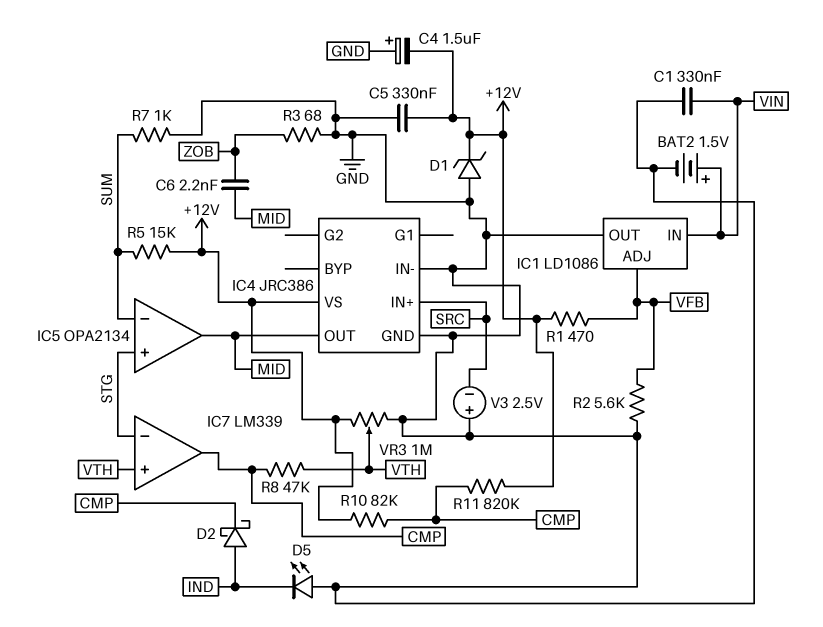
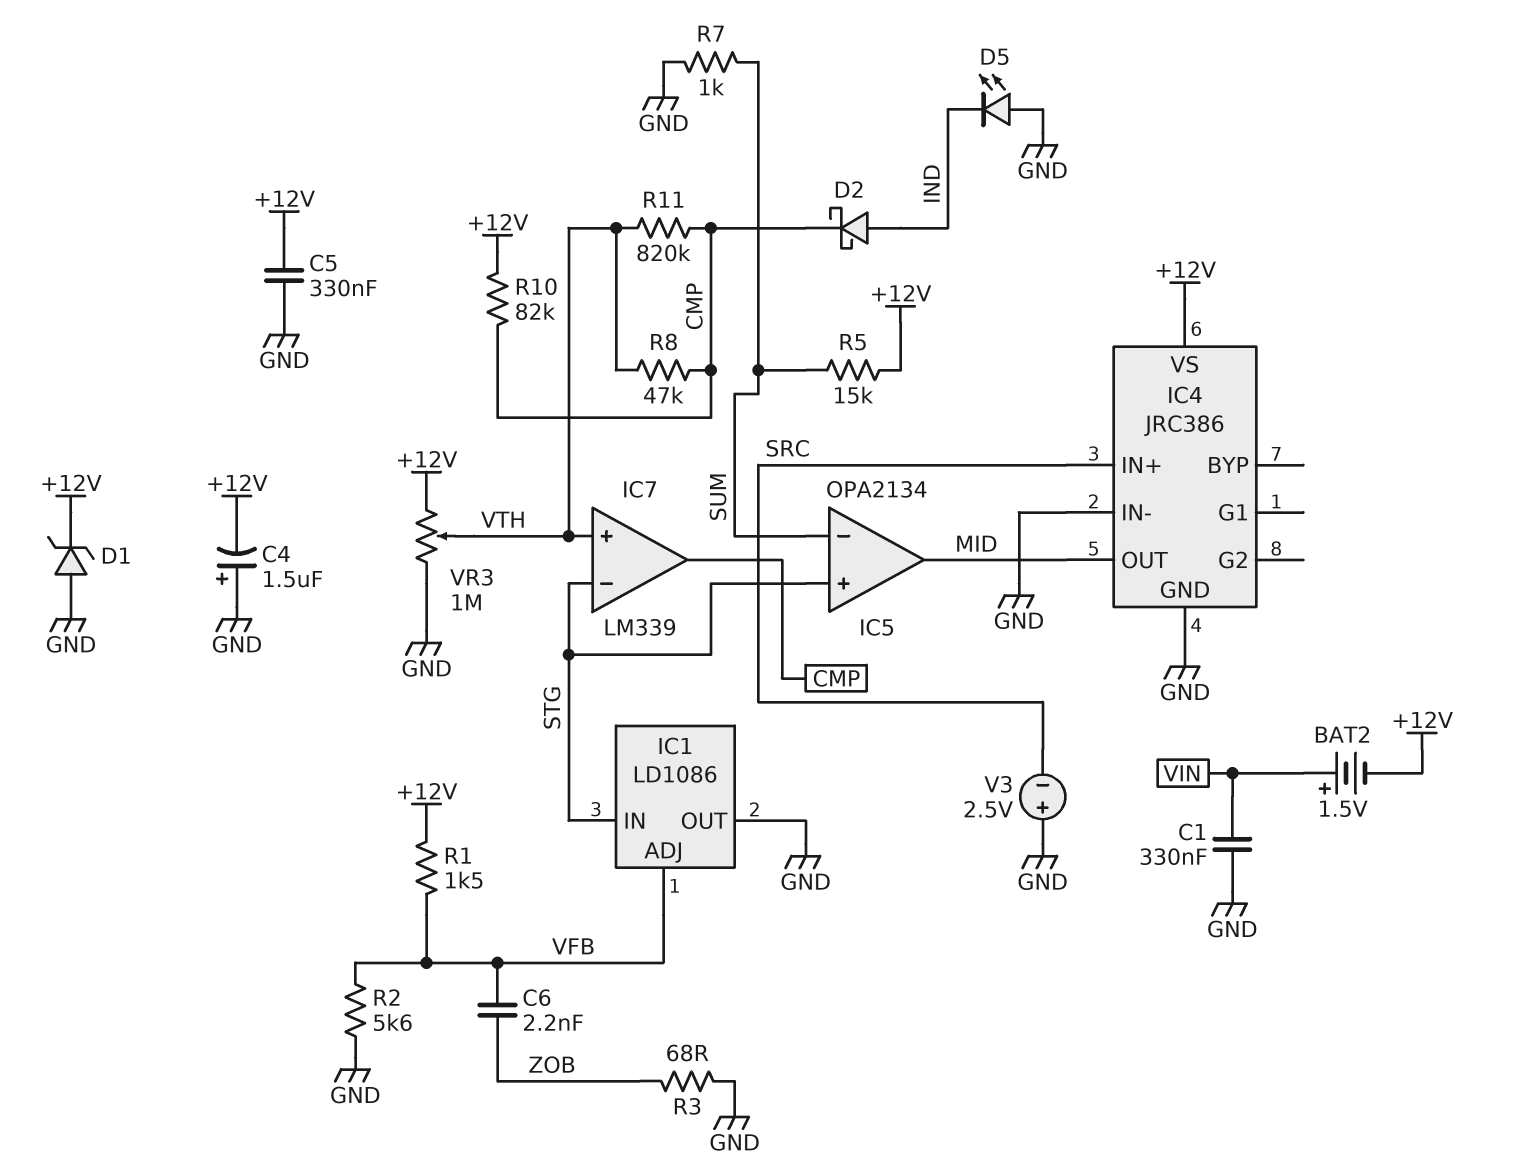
BAT2: 1.5V (plus VIN, minus GND) -> 1.5V (plus VIN, minus +12V)
C6: 2.2nF (MID, ZOB) -> 2.2nF (VFB, ZOB)
IC1 pin IN: VIN -> STG
R1: 470 (+12V, VFB) -> 1.5k (+12V, VFB)
R11: 820k (+12V, CMP) -> 820k (CMP, VTH)

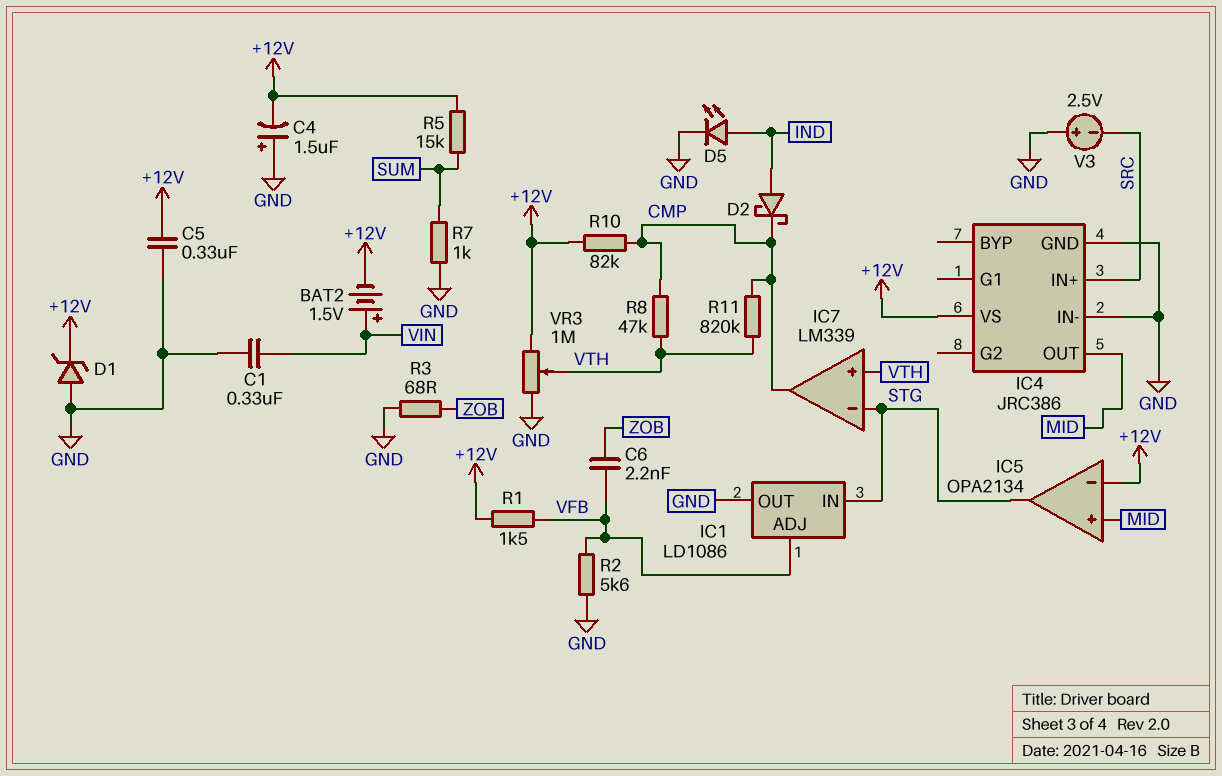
D5: LED (A GND, K IND) -> LED (A IND, K GND)
IC5 pin in+: STG -> MID
IC5 pin in-: SUM -> +12V
IC5 pin out: MID -> STG

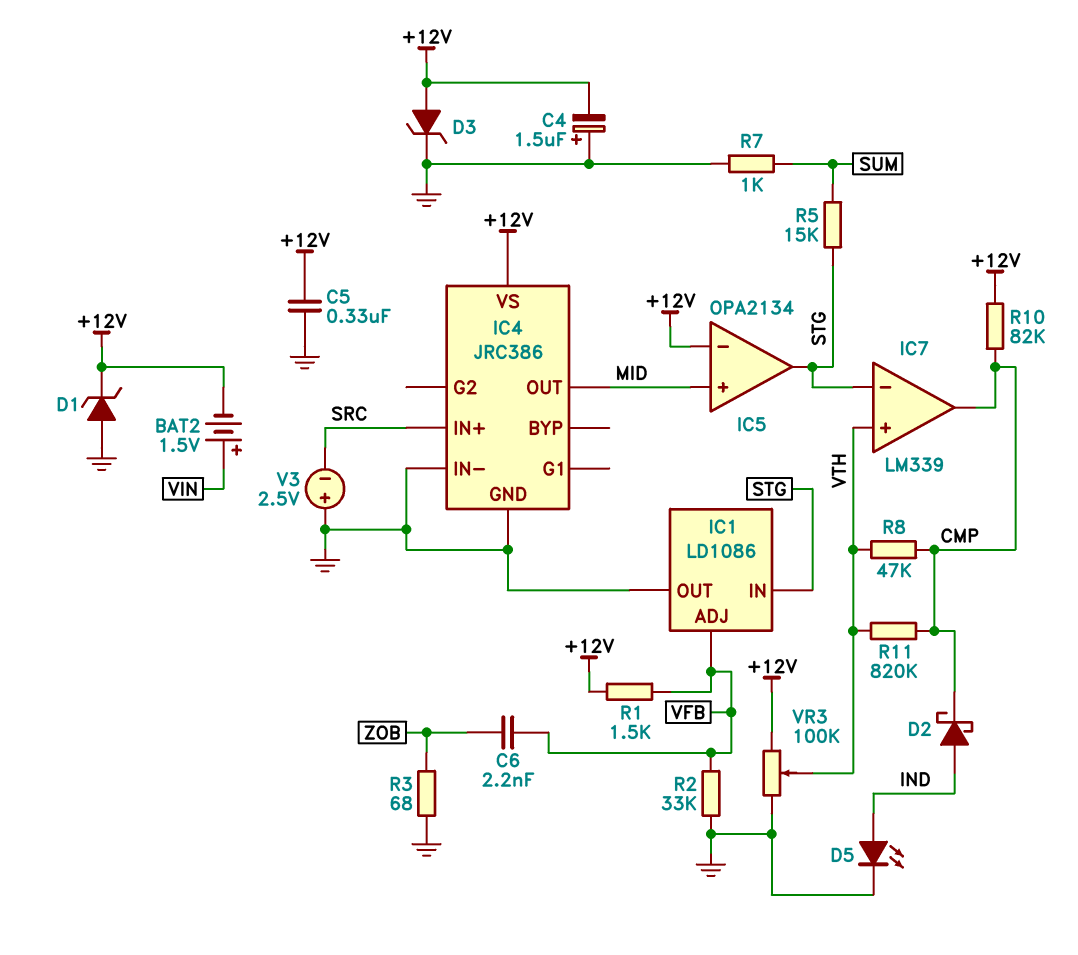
C1: 330nF (GND, VIN) -> none
D3: none -> zener (A +12V, K GND)
R2: 5.6k (GND, VFB) -> 33k (GND, VFB)
R5: 15k (+12V, SUM) -> 15k (STG, SUM)
VR3: 1M (+12V, GND, wiper VTH) -> 100k (+12V, GND, wiper VTH)

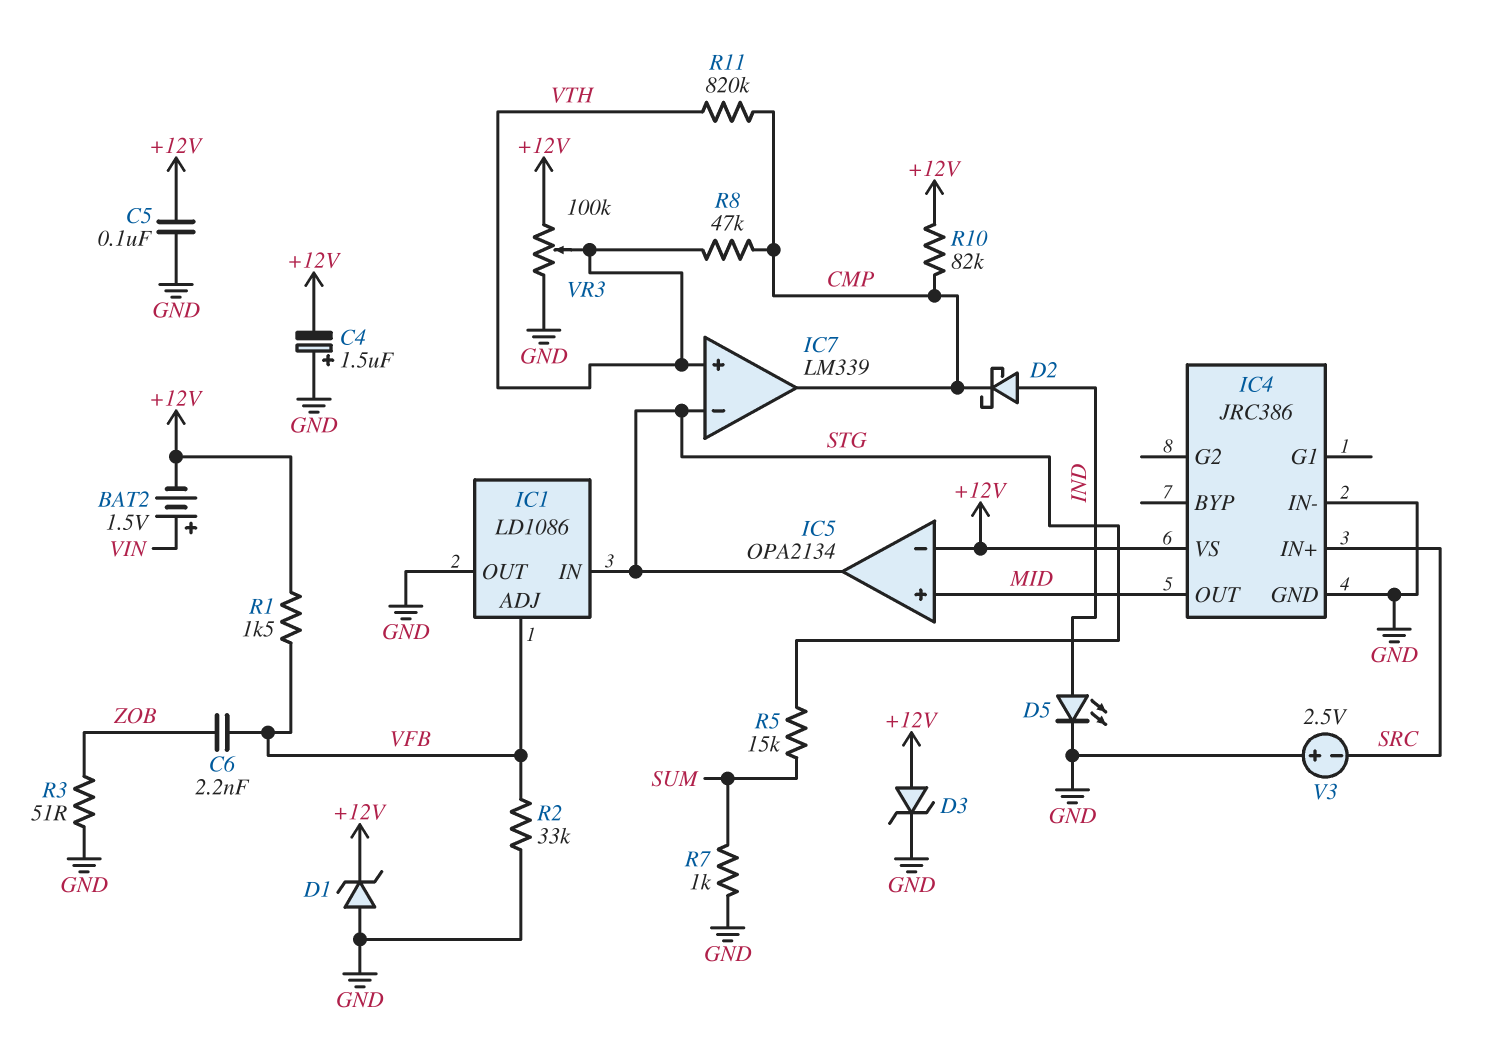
C5: 330nF (+12V, GND) -> 100nF (+12V, GND)
R3: 68 (GND, ZOB) -> 51 (GND, ZOB)

